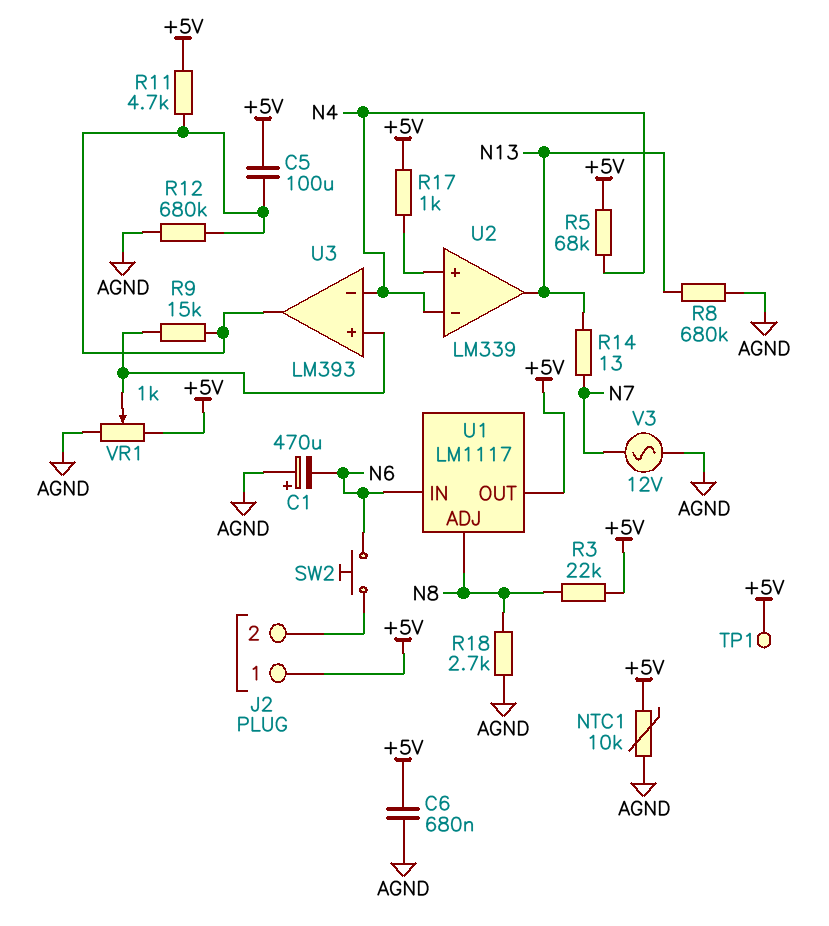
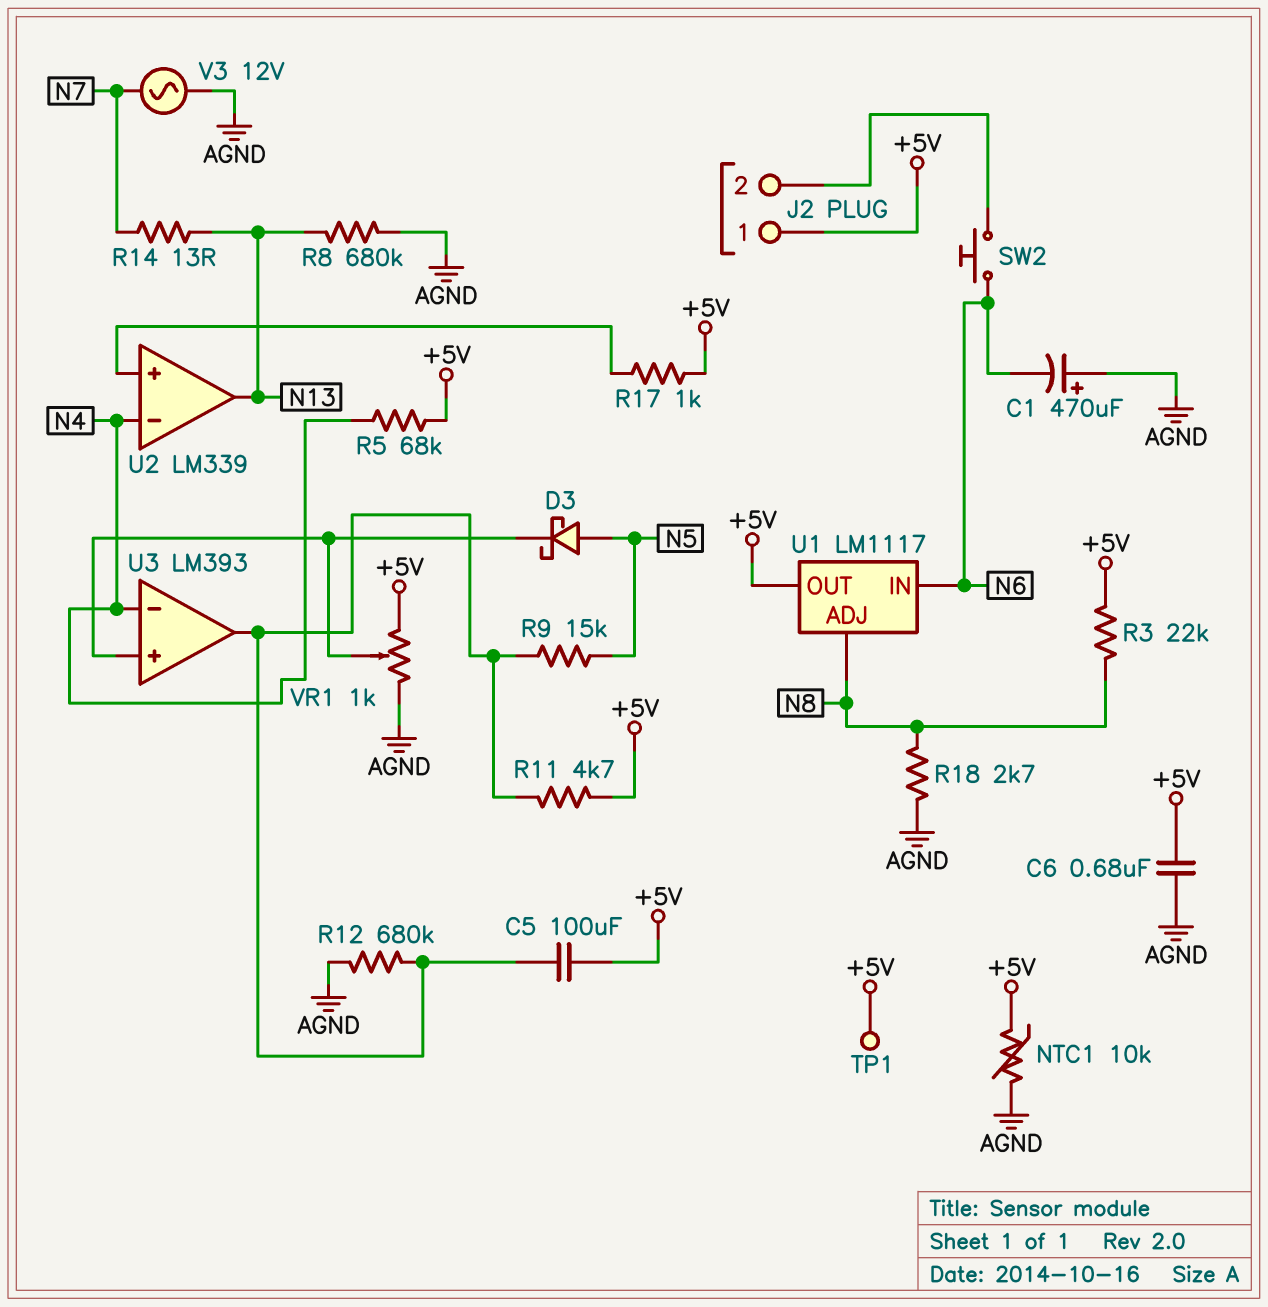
D3: none -> schottky (A N5, K U3/in+)
R9: 15k (U3/in+, U3/out) -> 15k (N5, U3/out)

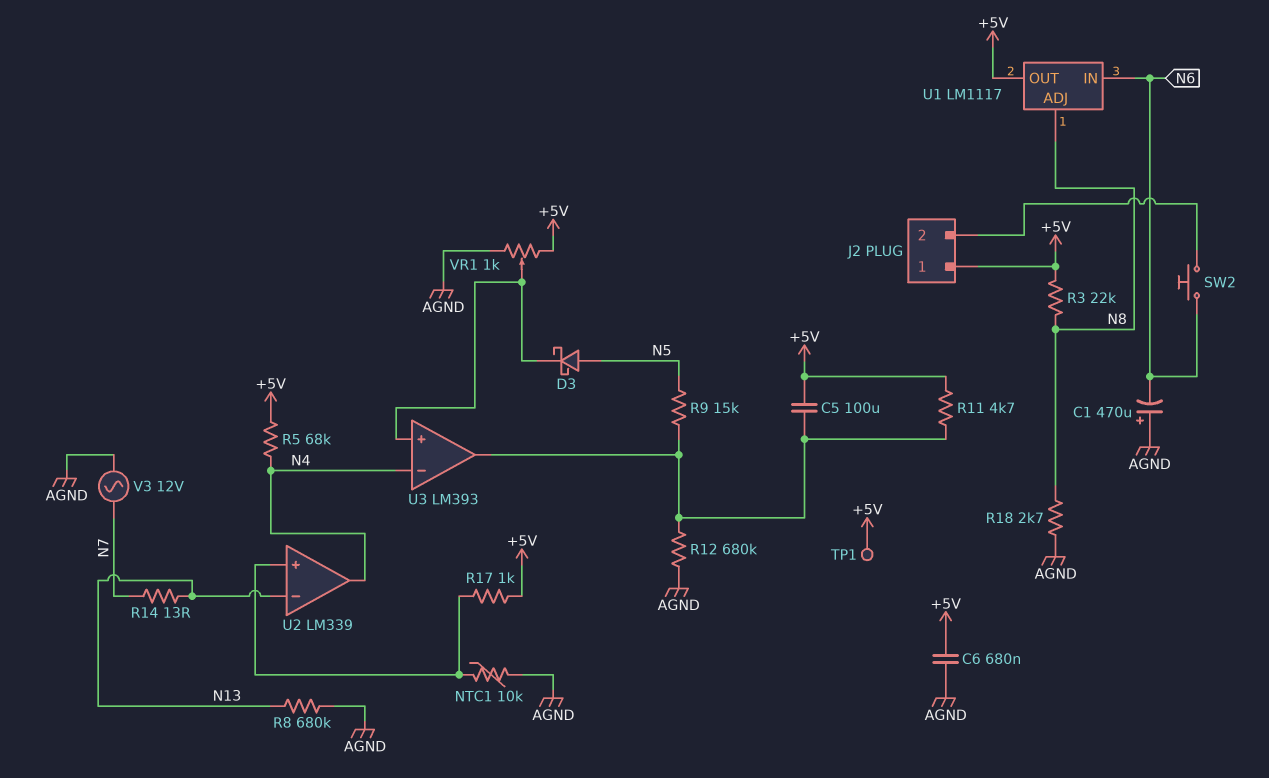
NTC1: 10k (+5V, AGND) -> 10k (AGND, U2/in+)
U2 pin in-: N4 -> N13
U2 pin out: N13 -> N4

